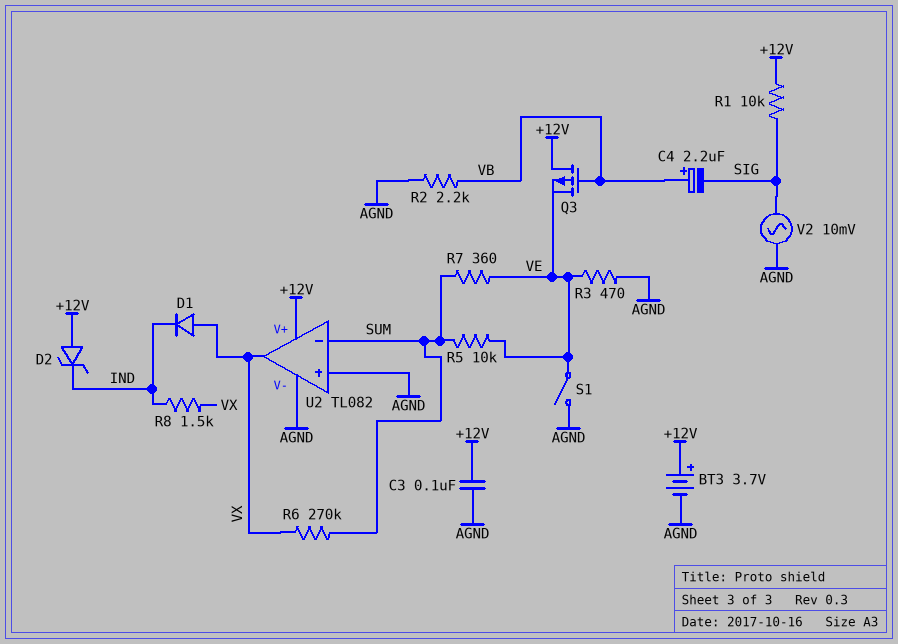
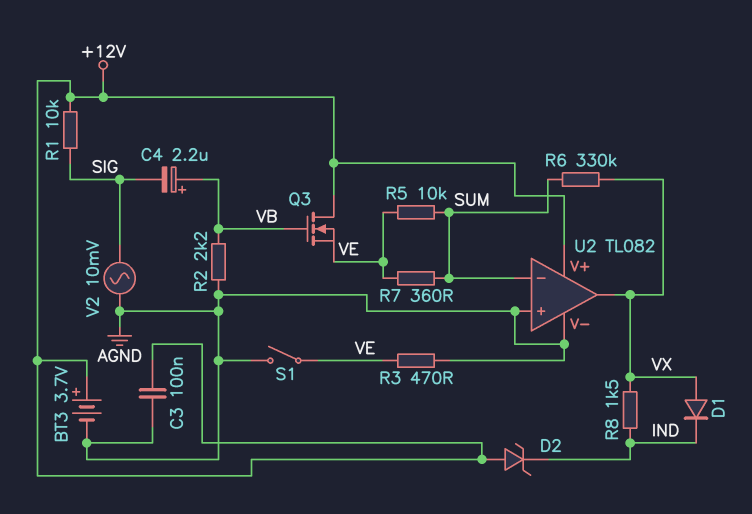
Q3: PMOS (G VB, D +12V, S VE) -> NMOS (G VB, D +12V, S VE)
R6: 270k (SUM, VX) -> 330k (SUM, VX)

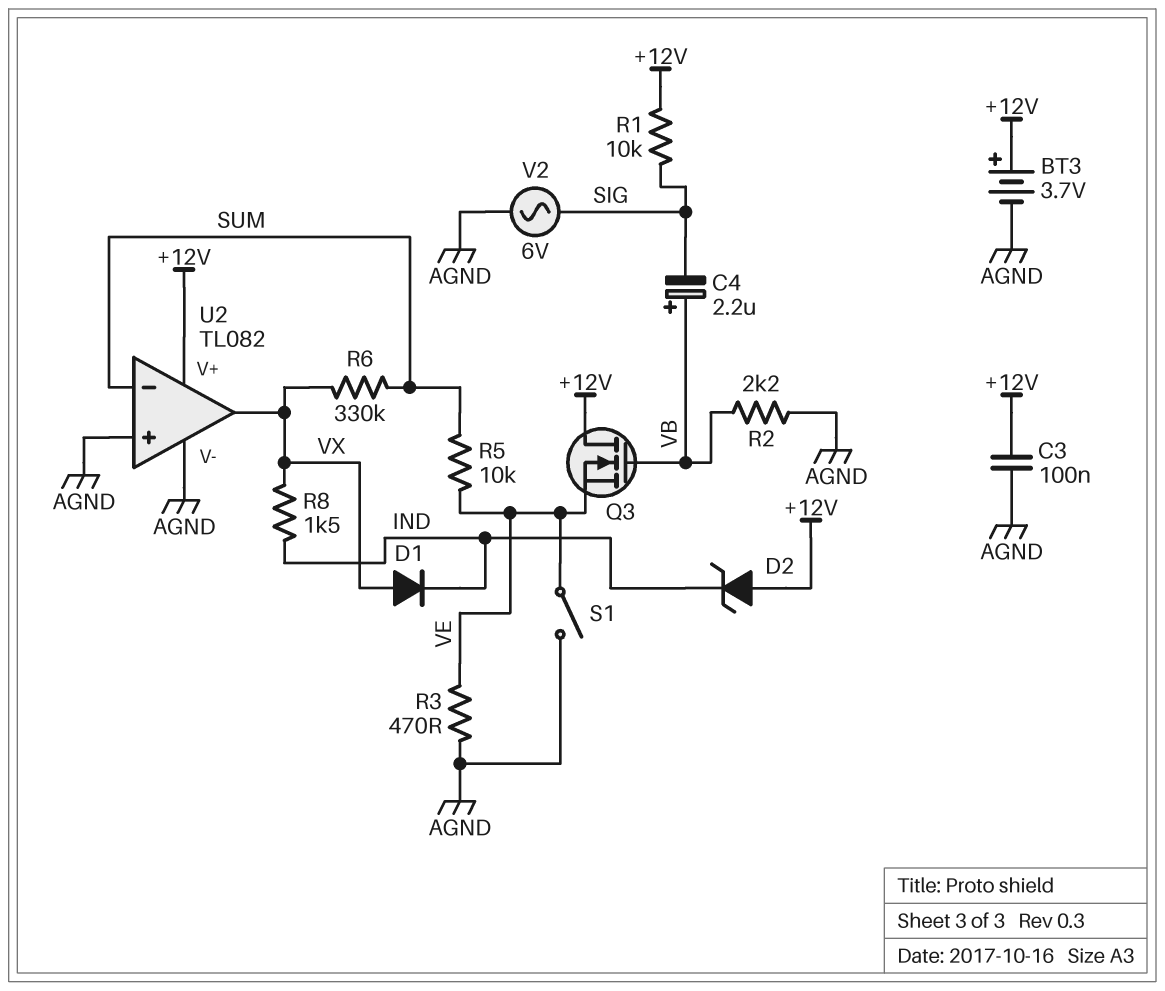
R7: 360 (SUM, VE) -> none
V2: AC 10mV (AGND, SIG) -> AC 6V (AGND, SIG)

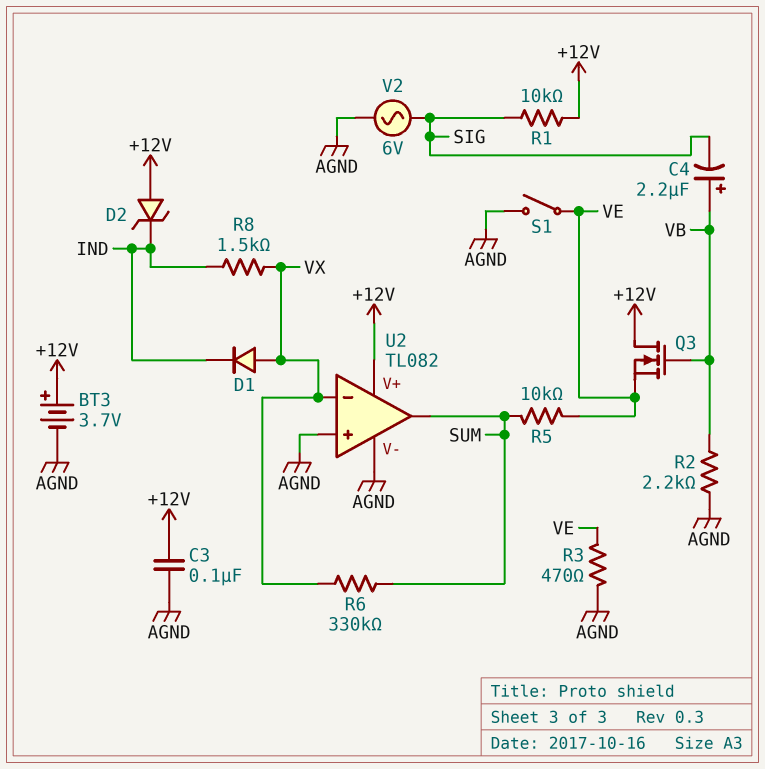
U2 pin in-: SUM -> VX
U2 pin out: VX -> SUM

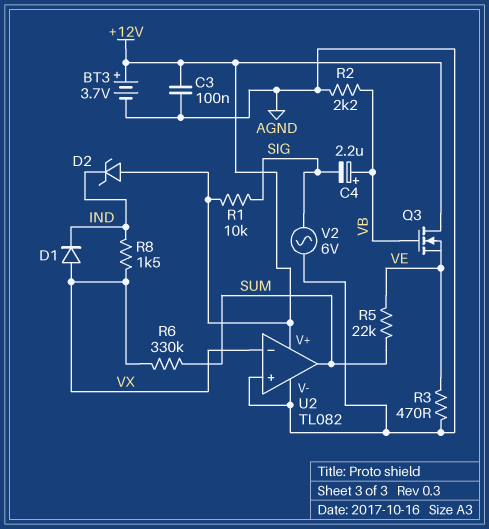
R5: 10k (SUM, VE) -> 22k (SUM, VE)
S1: switch (AGND, VE) -> none

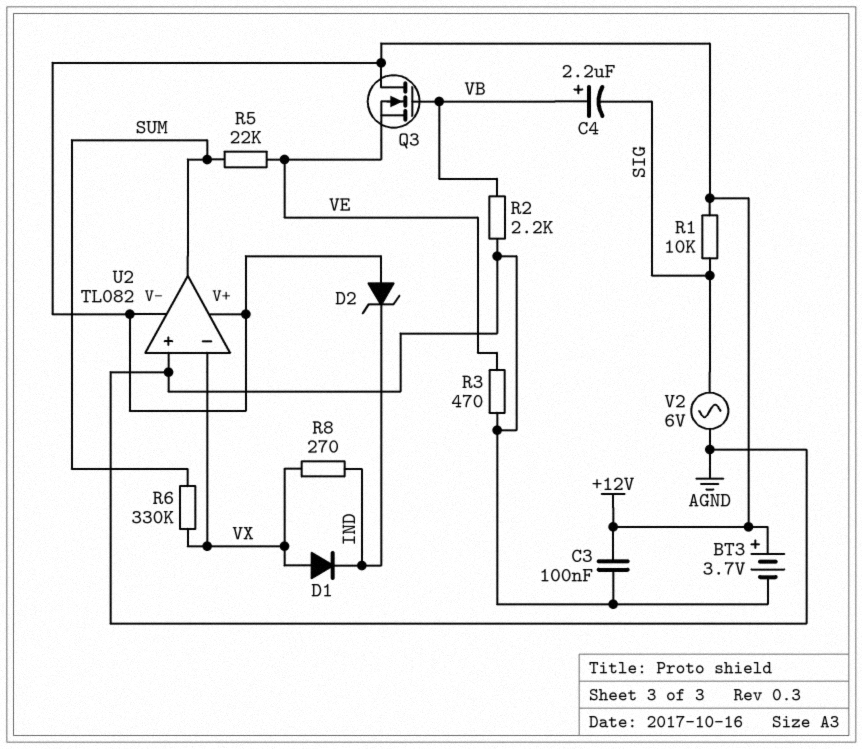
R8: 1.5k (IND, VX) -> 270 (IND, VX)
U2 pin V-: AGND -> +12V

